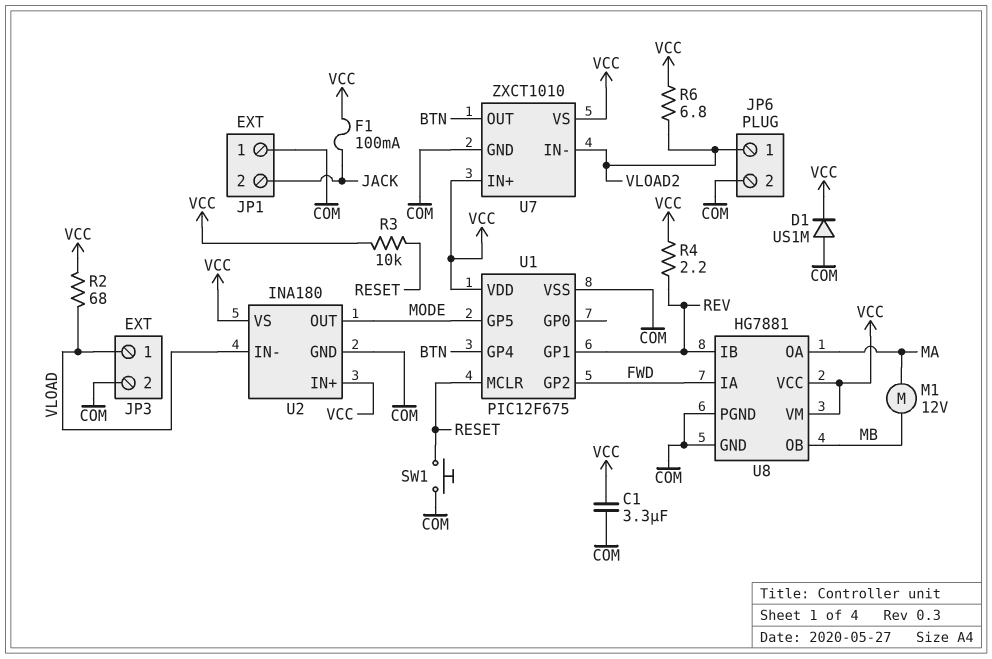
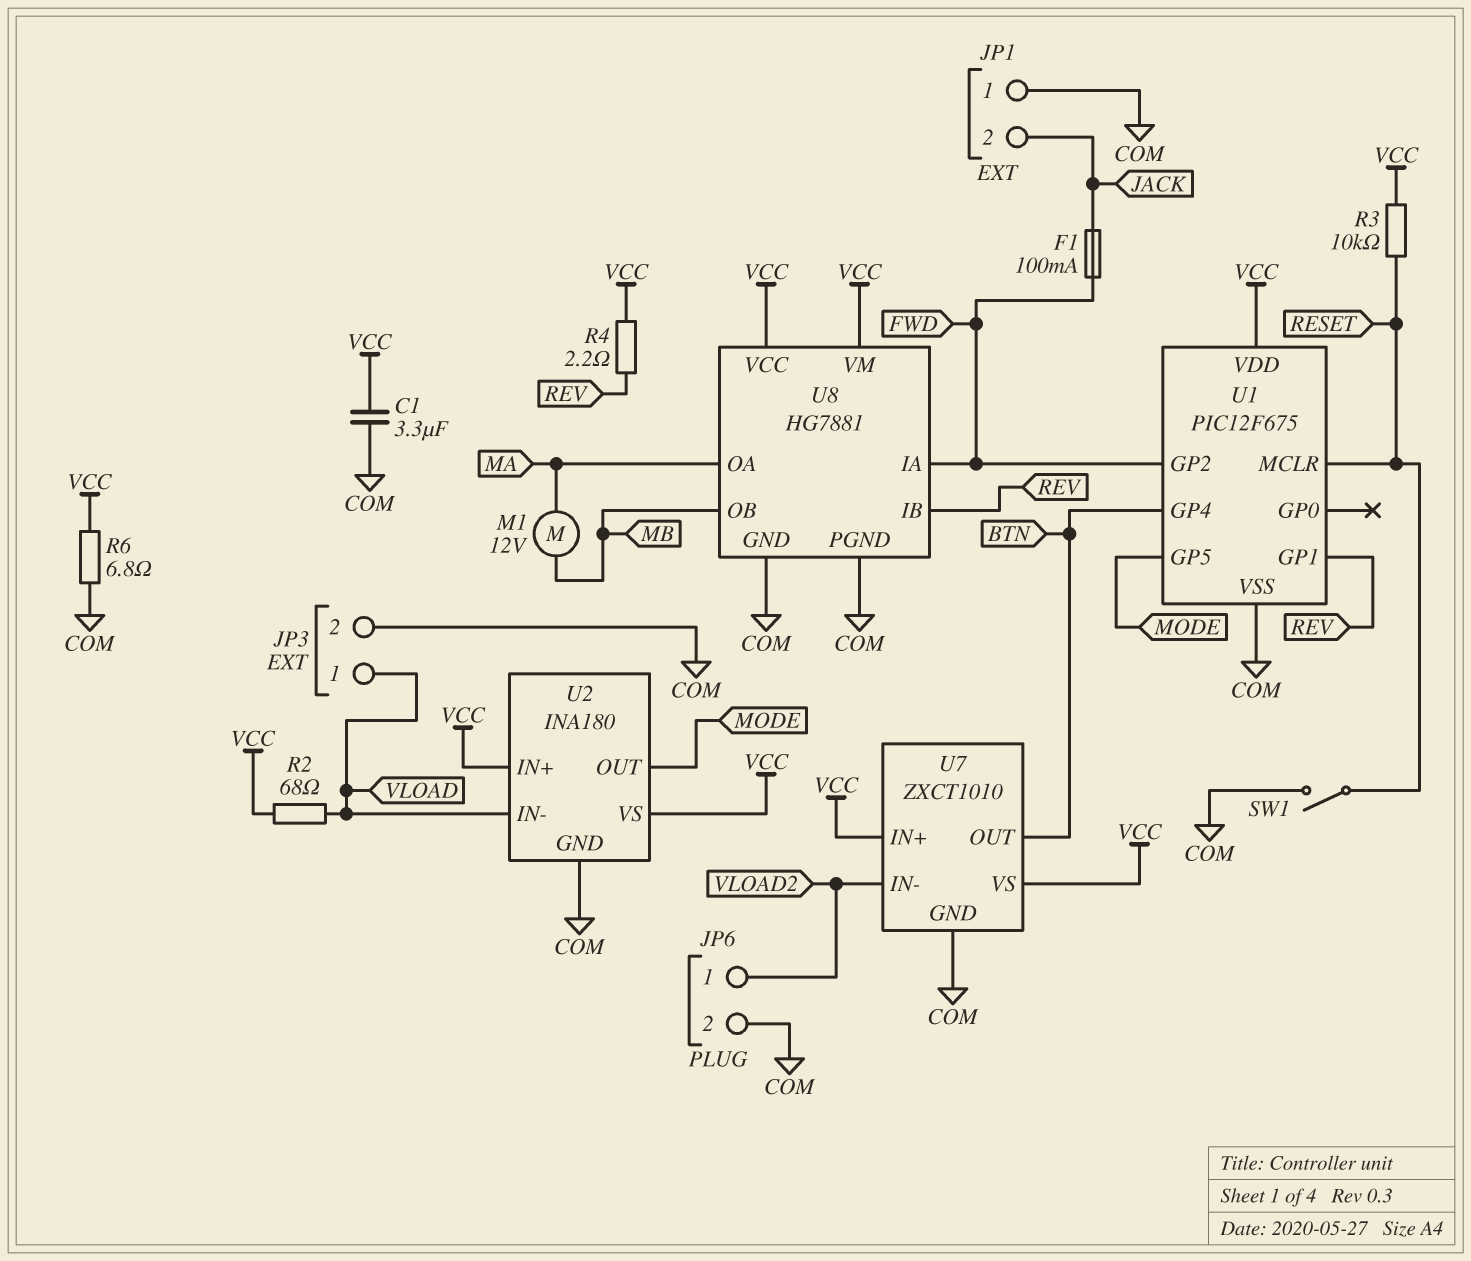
D1: diode US1M (A COM, K VCC) -> none
F1: 100mA (JACK, VCC) -> 100mA (FWD, JACK)
R6: 6.8 (VCC, VLOAD2) -> 6.8 (COM, VCC)
SW1: button (COM, RESET) -> switch (COM, RESET)

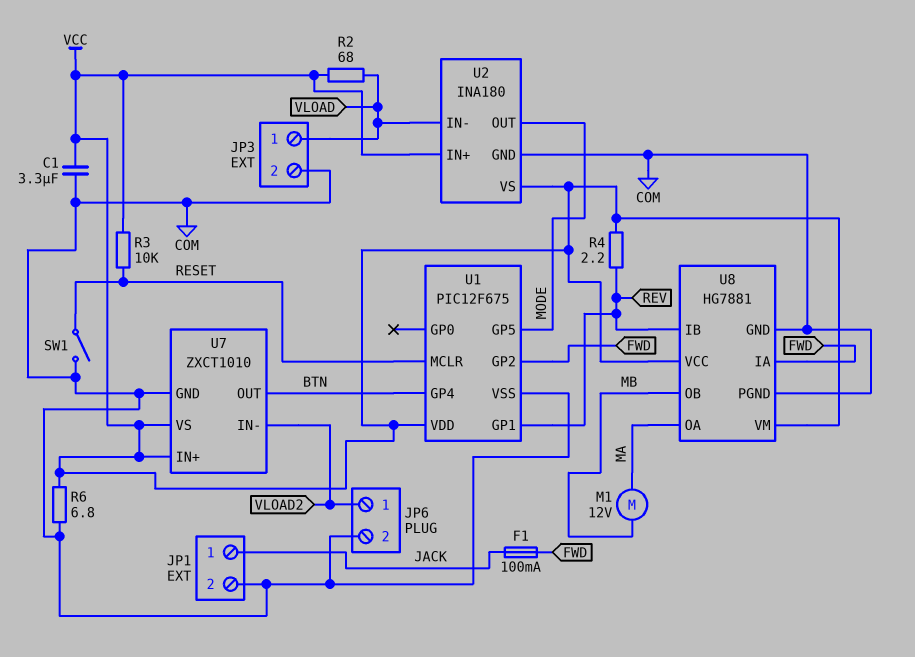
JP1 pin 1: COM -> JACK
JP1 pin 2: JACK -> COM

